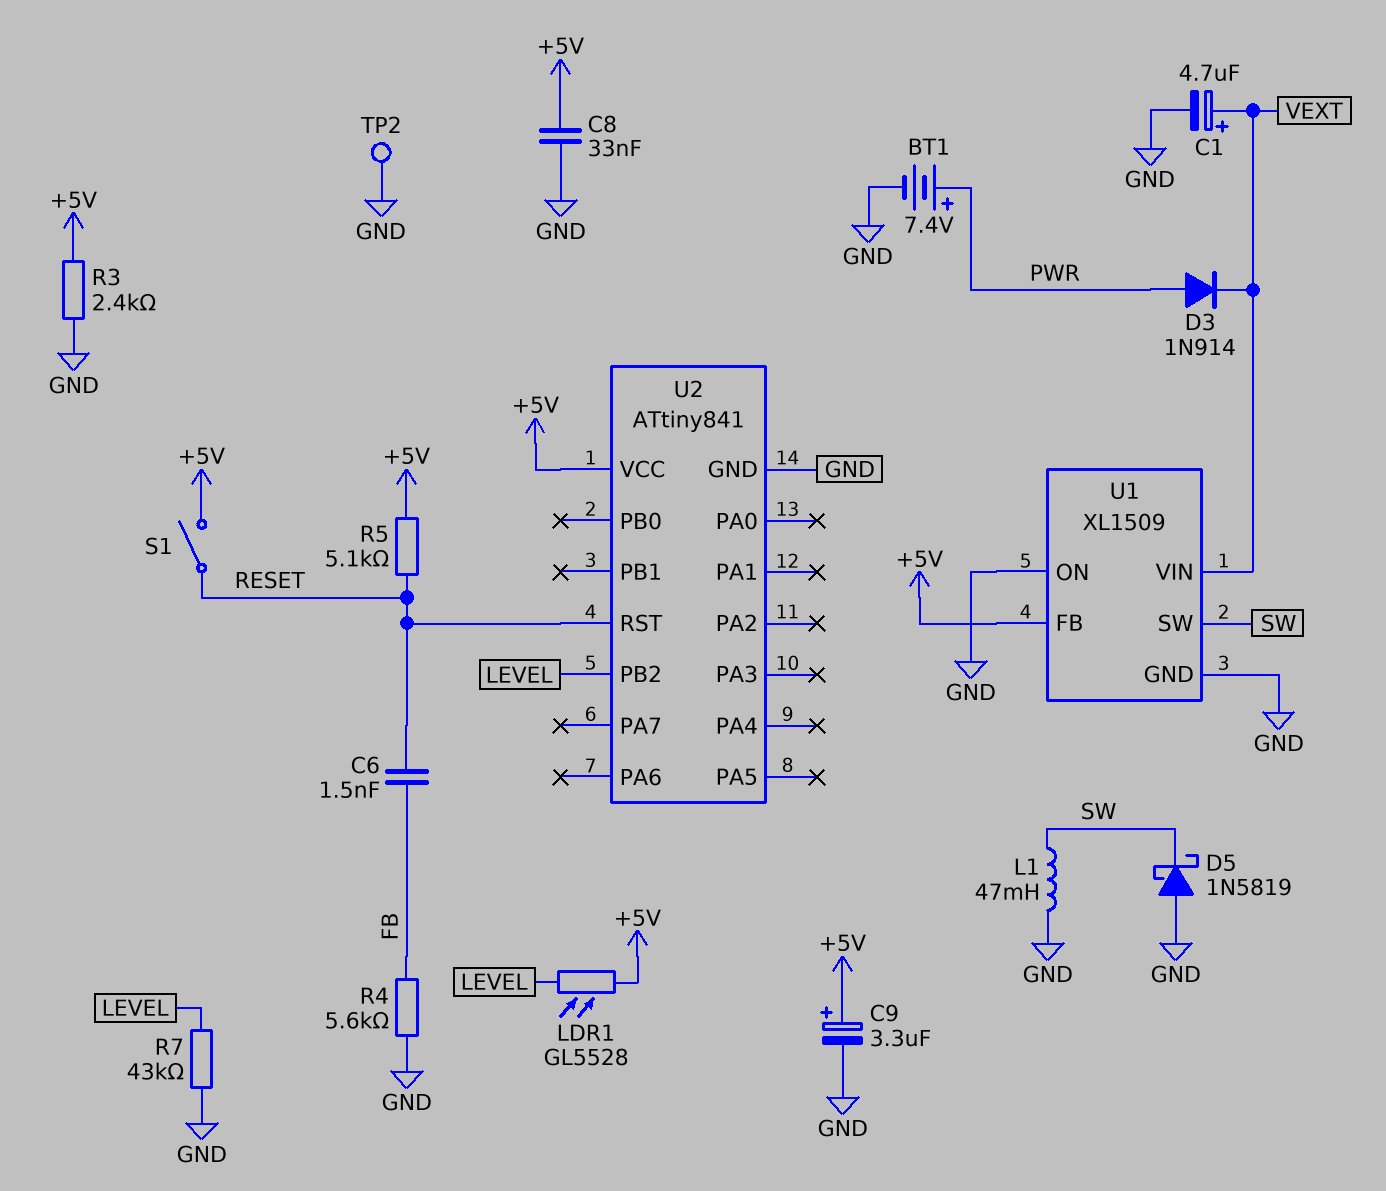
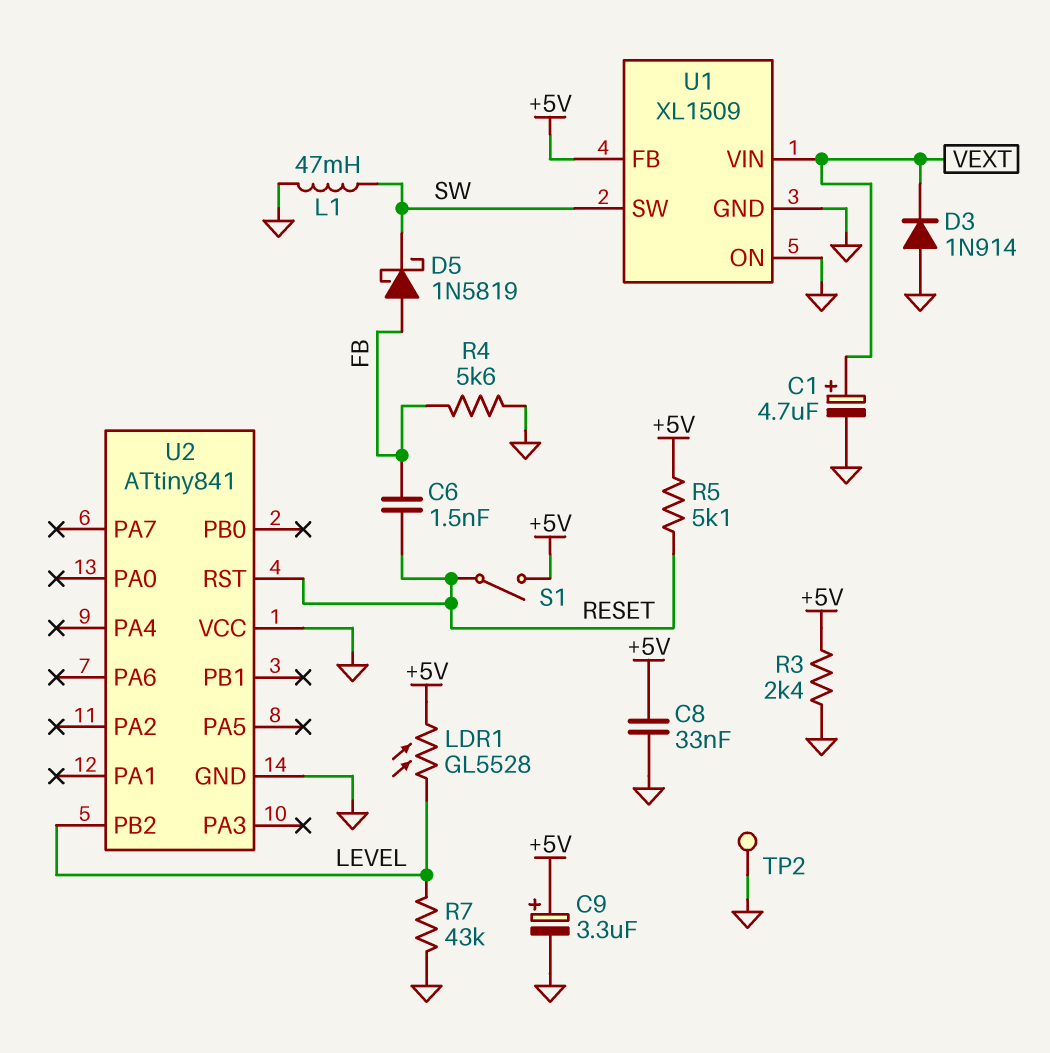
BT1: 7.4V (plus PWR, minus GND) -> none
D3: diode 1N914 (A PWR, K VEXT) -> diode 1N914 (A GND, K VEXT)
D5: schottky 1N5819 (A GND, K SW) -> schottky 1N5819 (A FB, K SW)
U2 pin VCC: +5V -> GND

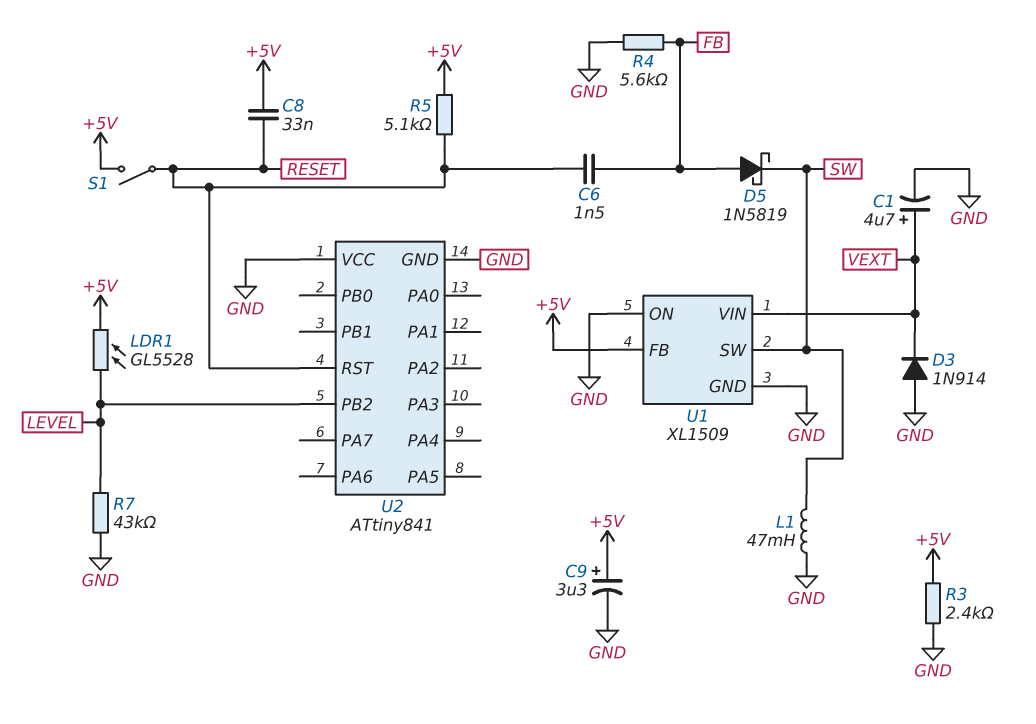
C8: 33nF (+5V, GND) -> 33nF (+5V, RESET)
TP2: test point (GND) -> none

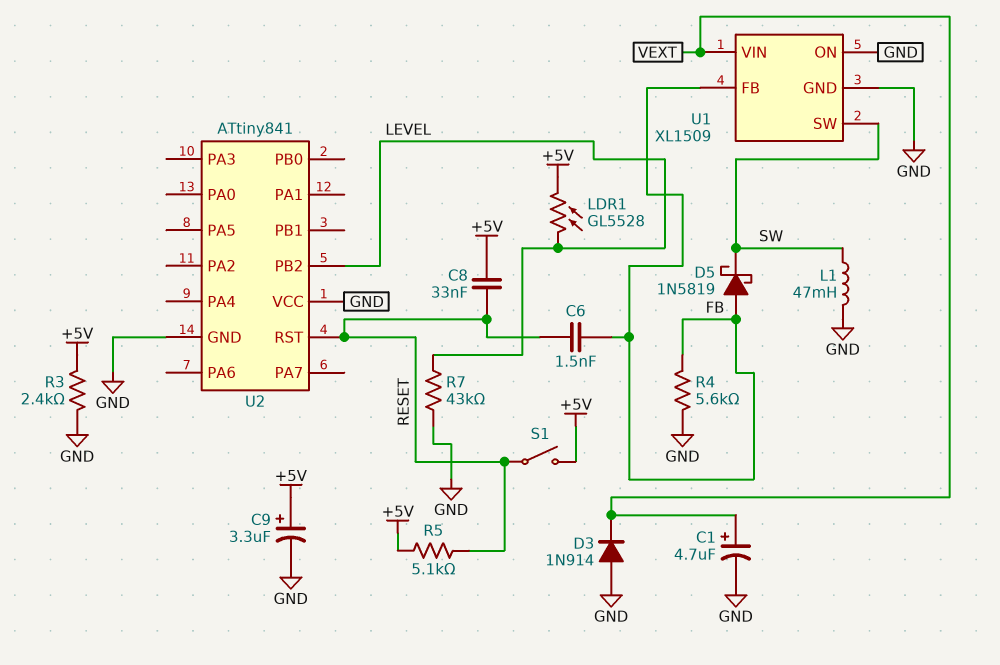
U1 pin FB: +5V -> FB

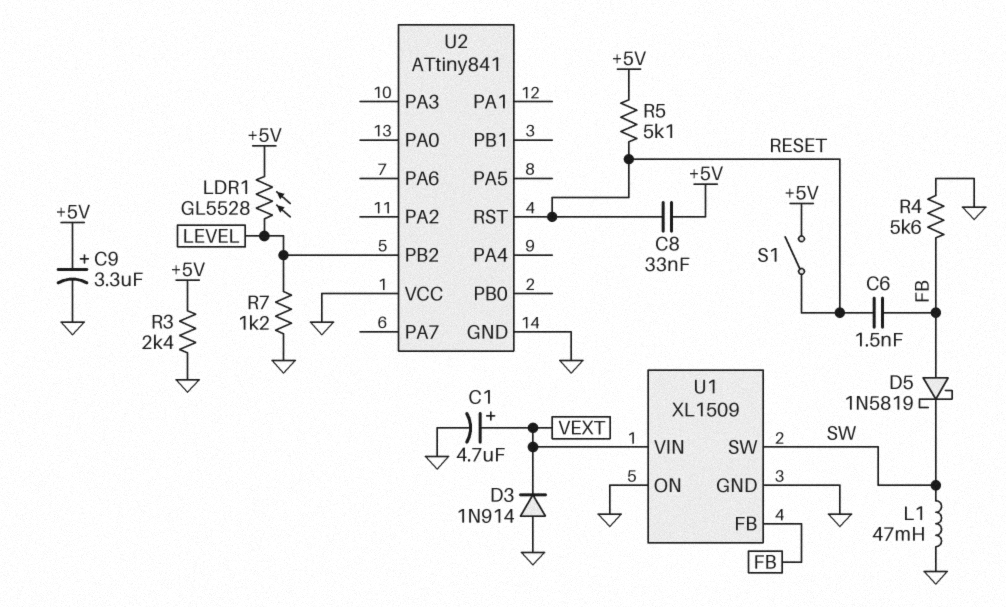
R7: 43k (GND, LEVEL) -> 1.2k (GND, LEVEL)

